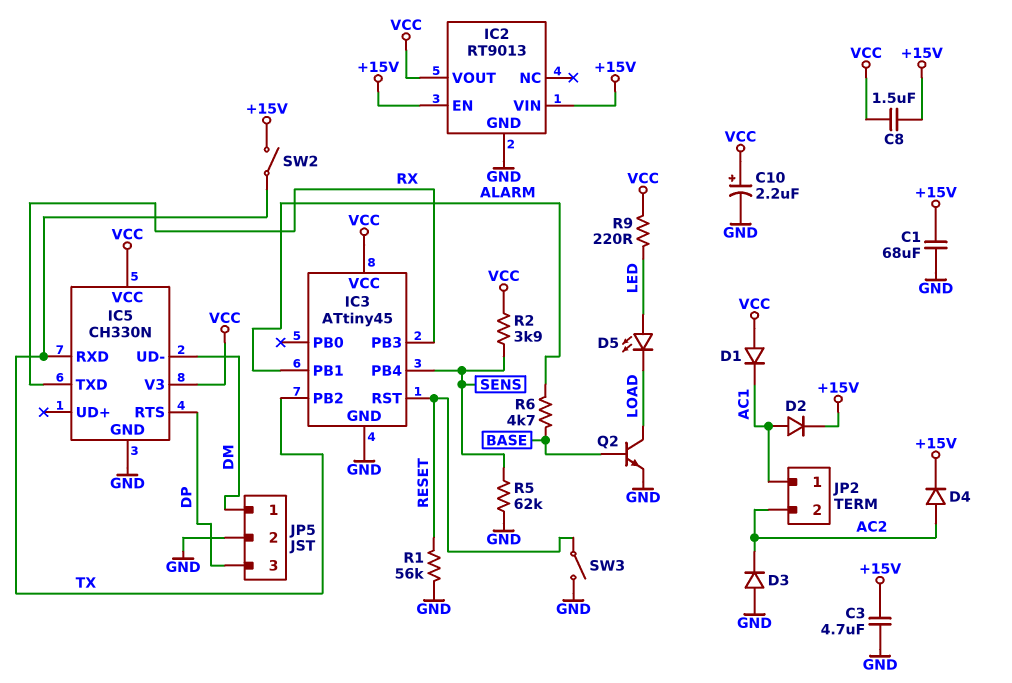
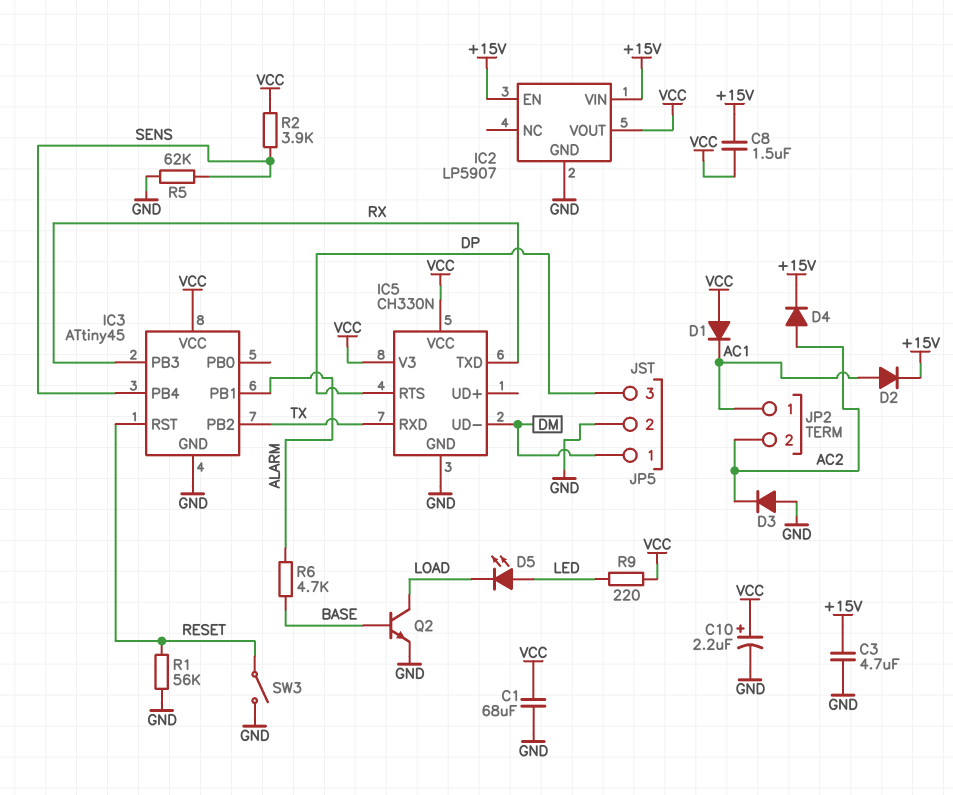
C1: 68uF (+15V, GND) -> 68uF (GND, VCC)
IC2: RT9013 -> LP5907
SW2: switch (+15V, TX) -> none

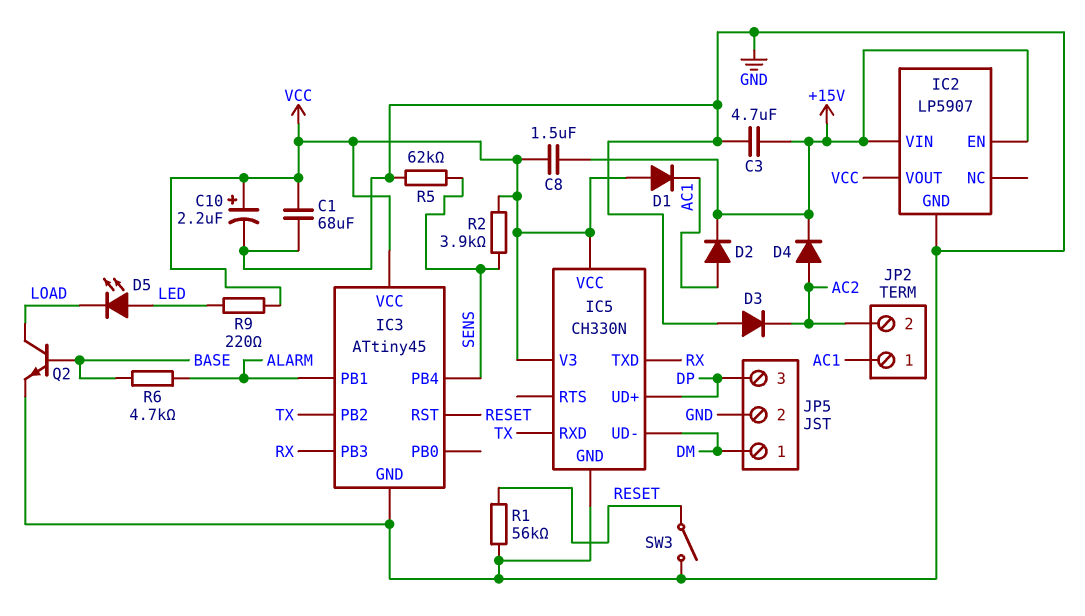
IC5 pin RTS: DP -> none
IC5 pin UD+: none -> DP

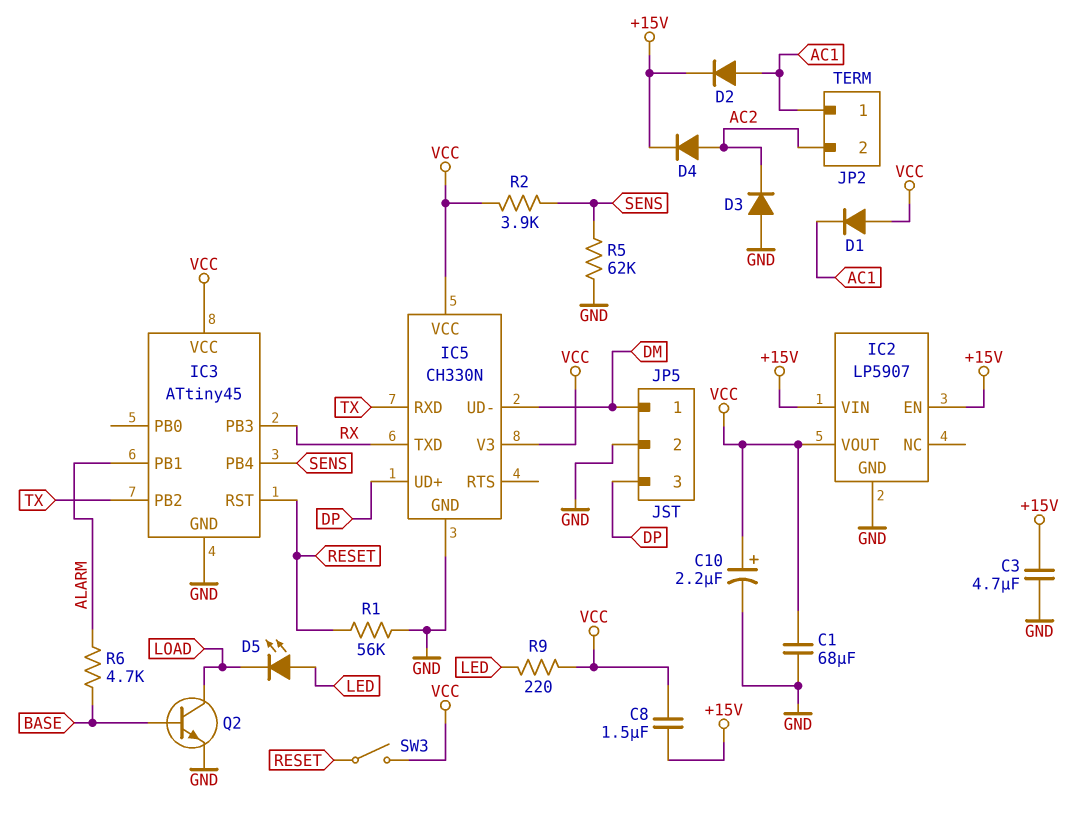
SW3: switch (GND, RESET) -> switch (RESET, VCC)

